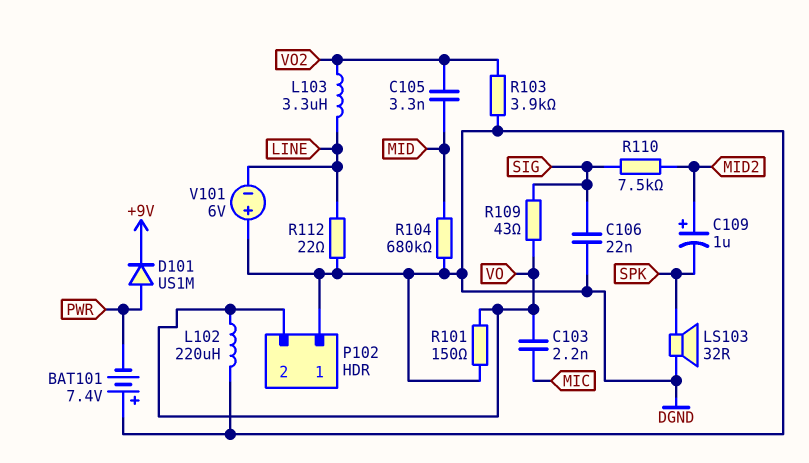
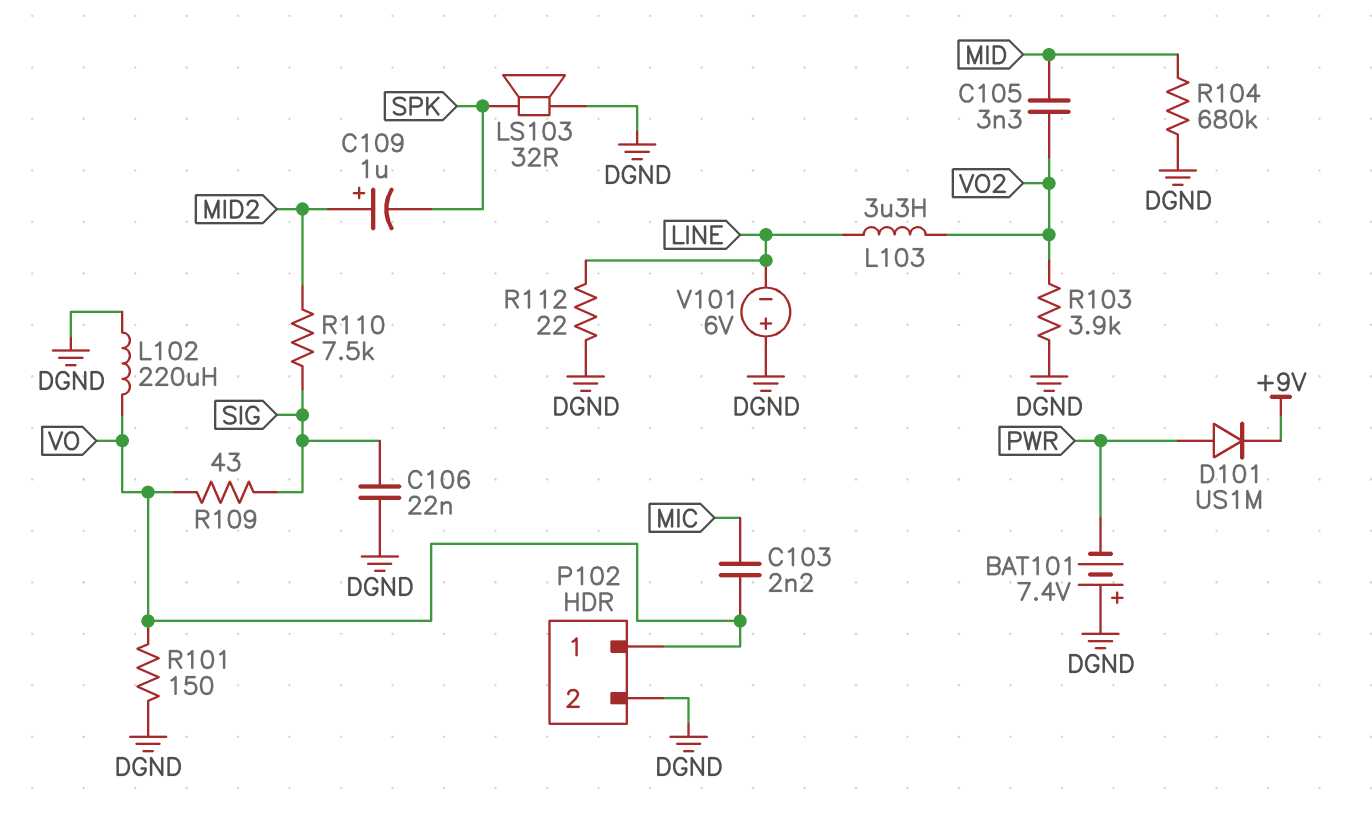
P102 pin 1: DGND -> VO
P102 pin 2: VO -> DGND

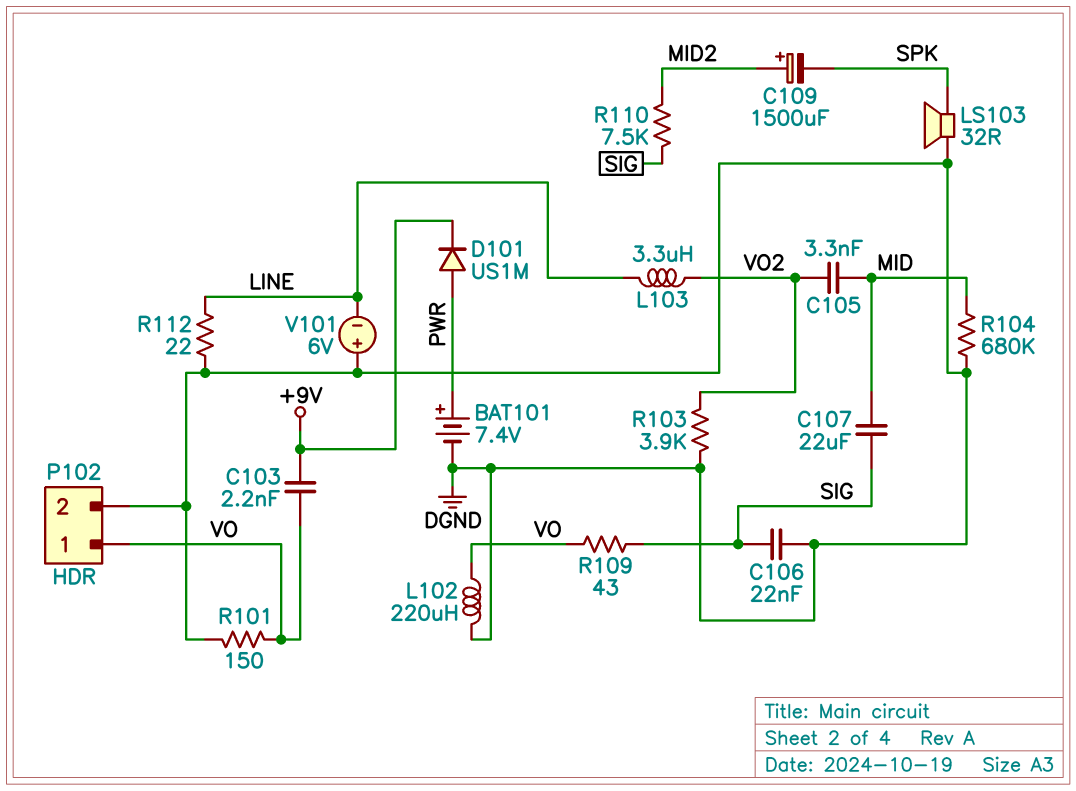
BAT101: 7.4V (plus DGND, minus PWR) -> 7.4V (plus PWR, minus DGND)
C103: 2.2nF (MIC, VO) -> 2.2nF (+9V, VO)
C107: none -> 22uF (MID, SIG)
C109: 1uF (plus MID2, minus SPK) -> 1500uF (plus MID2, minus SPK)

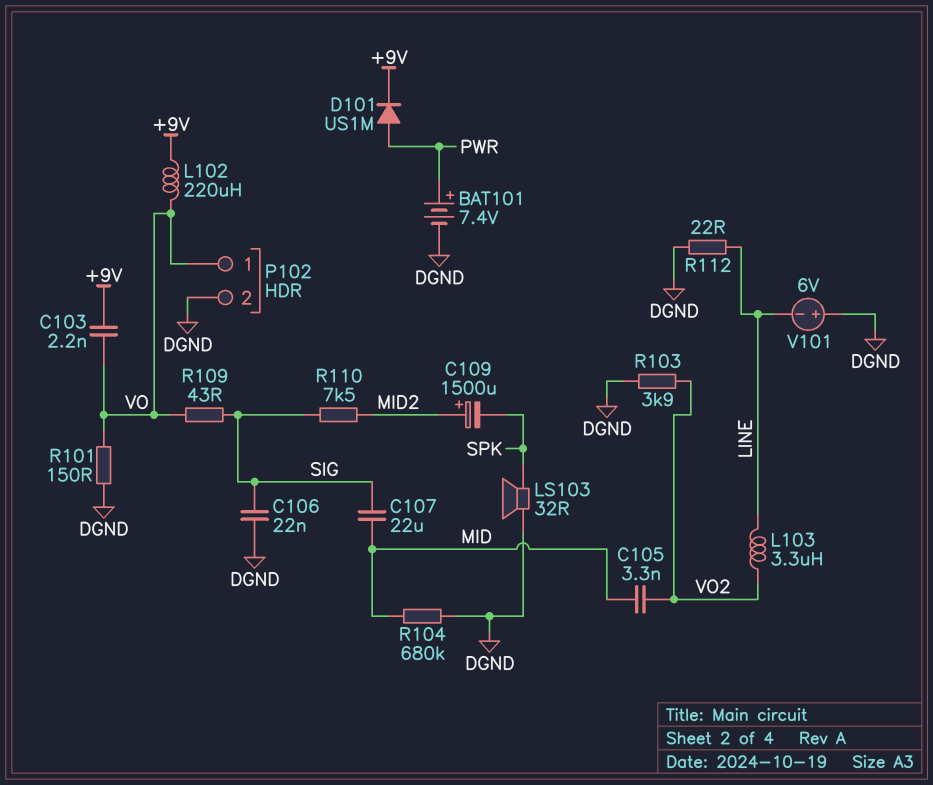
L102: 220uH (DGND, VO) -> 220uH (+9V, VO)

